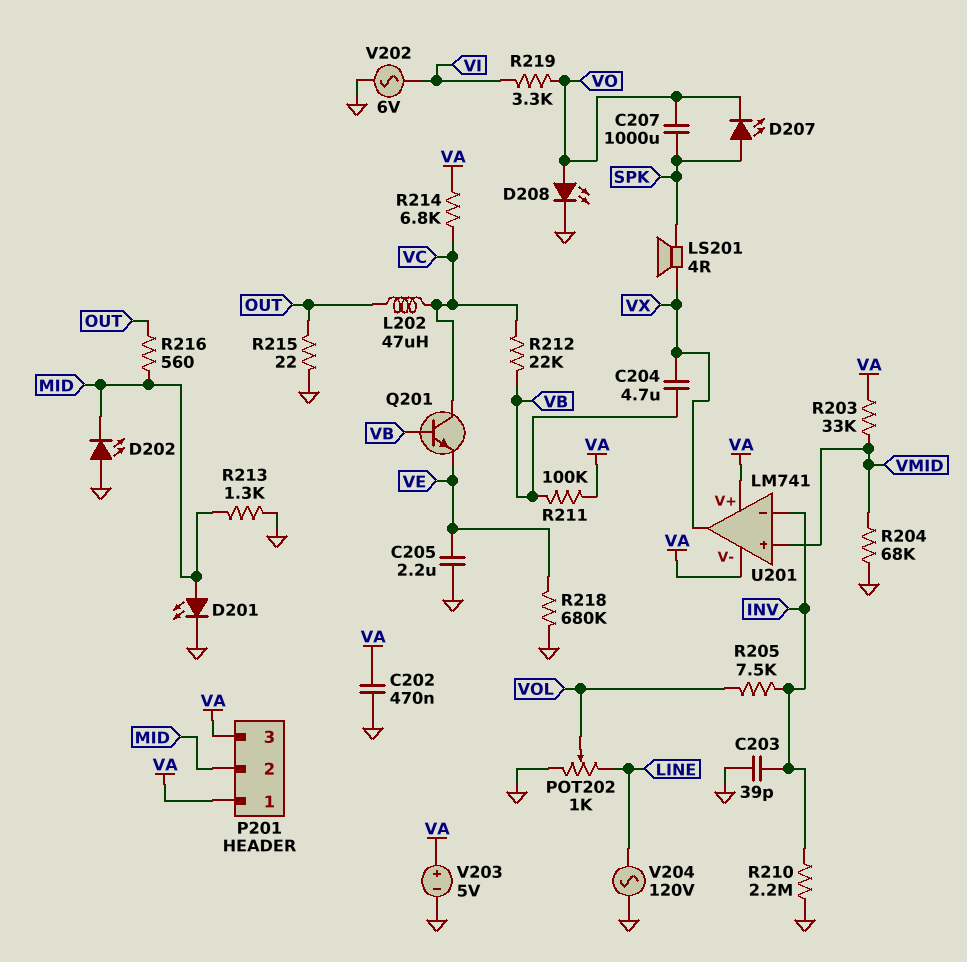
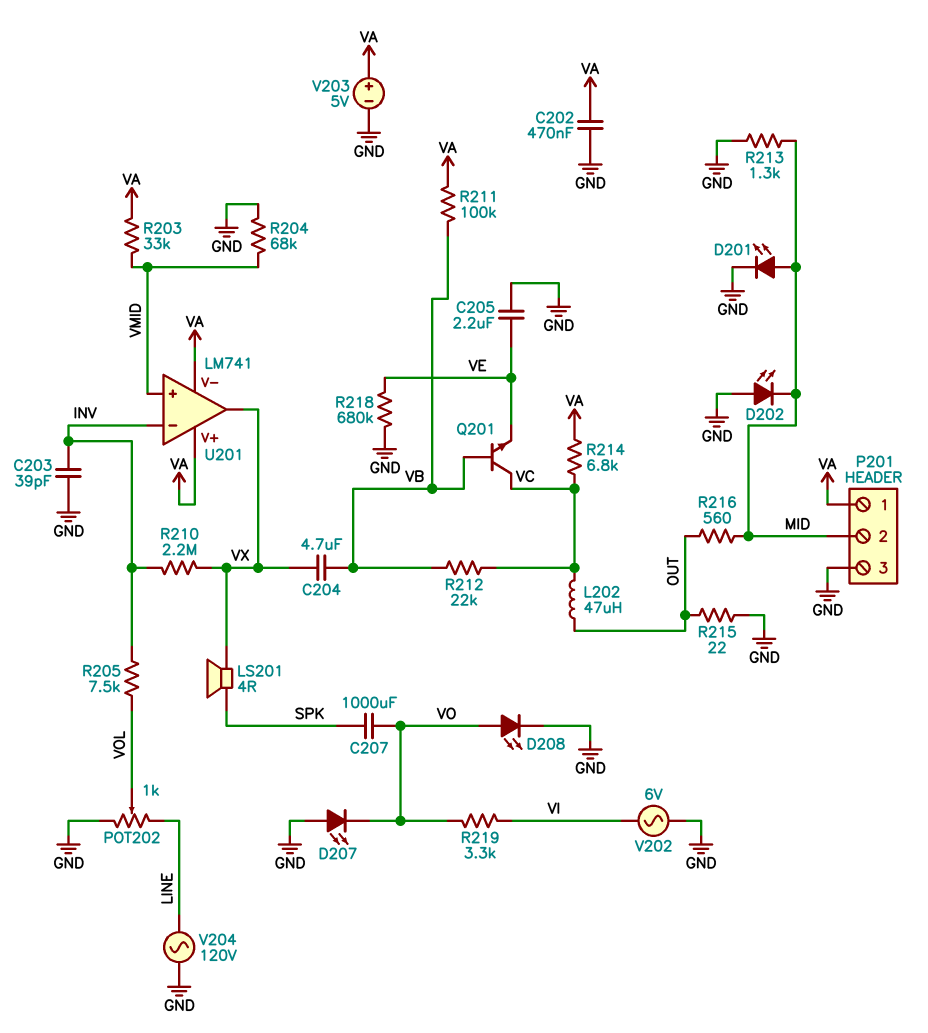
D207: LED (A SPK, K VO) -> LED (A GND, K VO)
P201 pin 3: VA -> GND
R210: 2.2M (GND, INV) -> 2.2M (INV, VX)

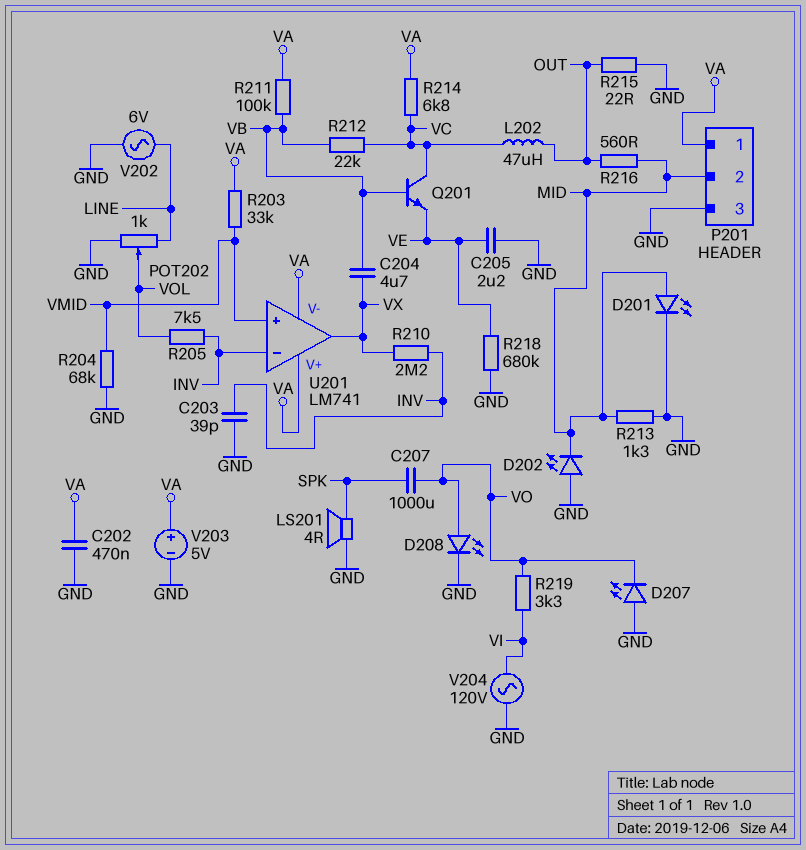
LS201: speaker 4R (SPK, VX) -> speaker 4R (GND, SPK)
V202: AC 6V (GND, VI) -> AC 6V (GND, LINE)
V204: AC 120V (GND, LINE) -> AC 120V (GND, VI)

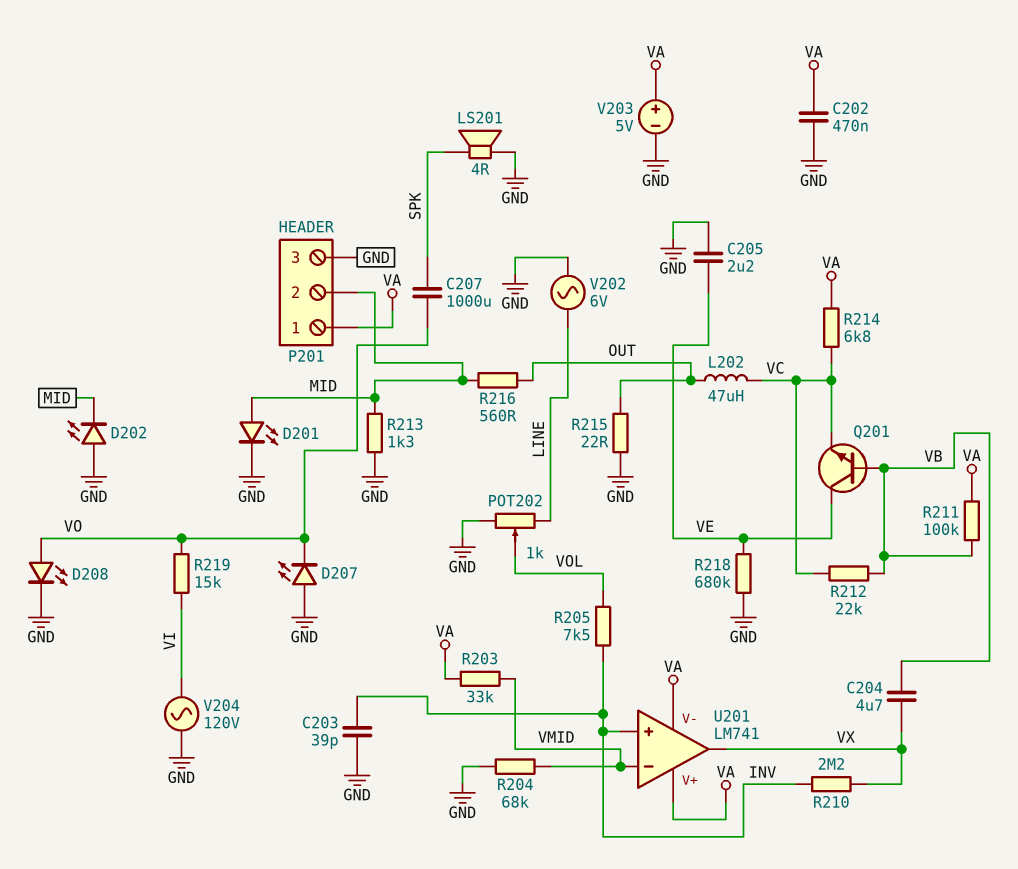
Q201: NPN (B VB, C VC, E VE) -> NPN (B VB, C VE, E VC)
R219: 3.3k (VI, VO) -> 15k (VI, VO)
U201 pin in+: VMID -> INV
U201 pin in-: INV -> VMID

